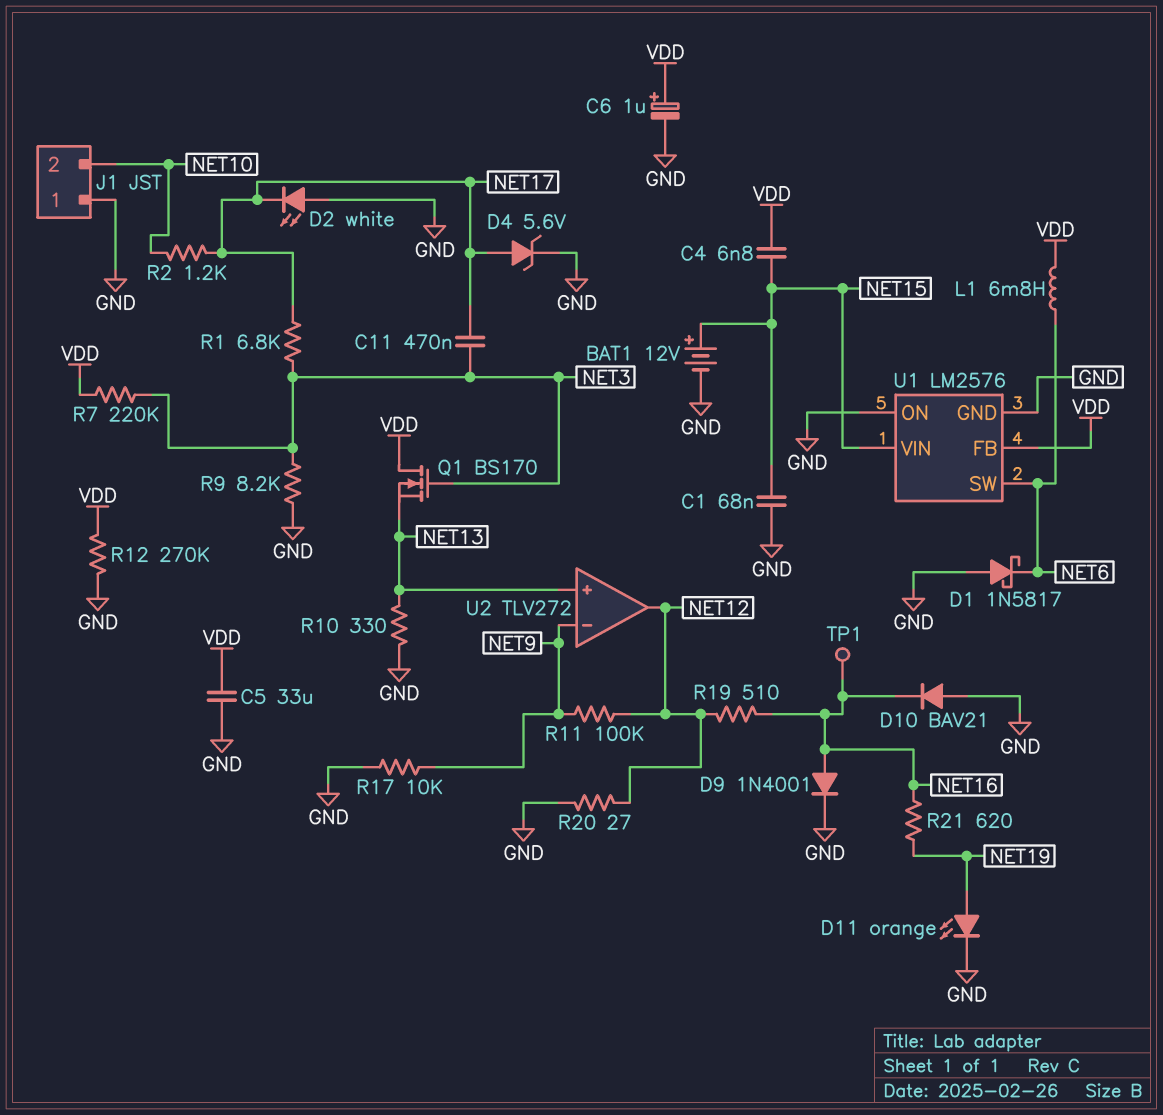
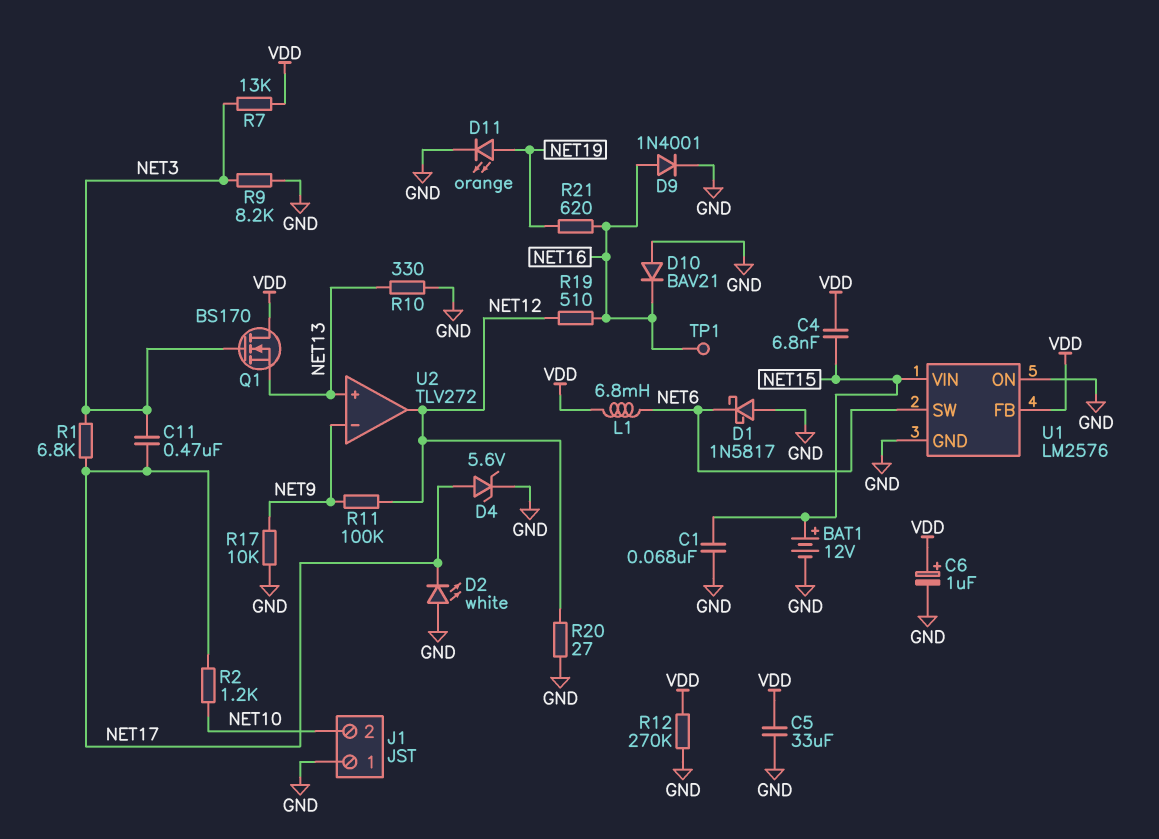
R7: 220k (NET3, VDD) -> 13k (NET3, VDD)

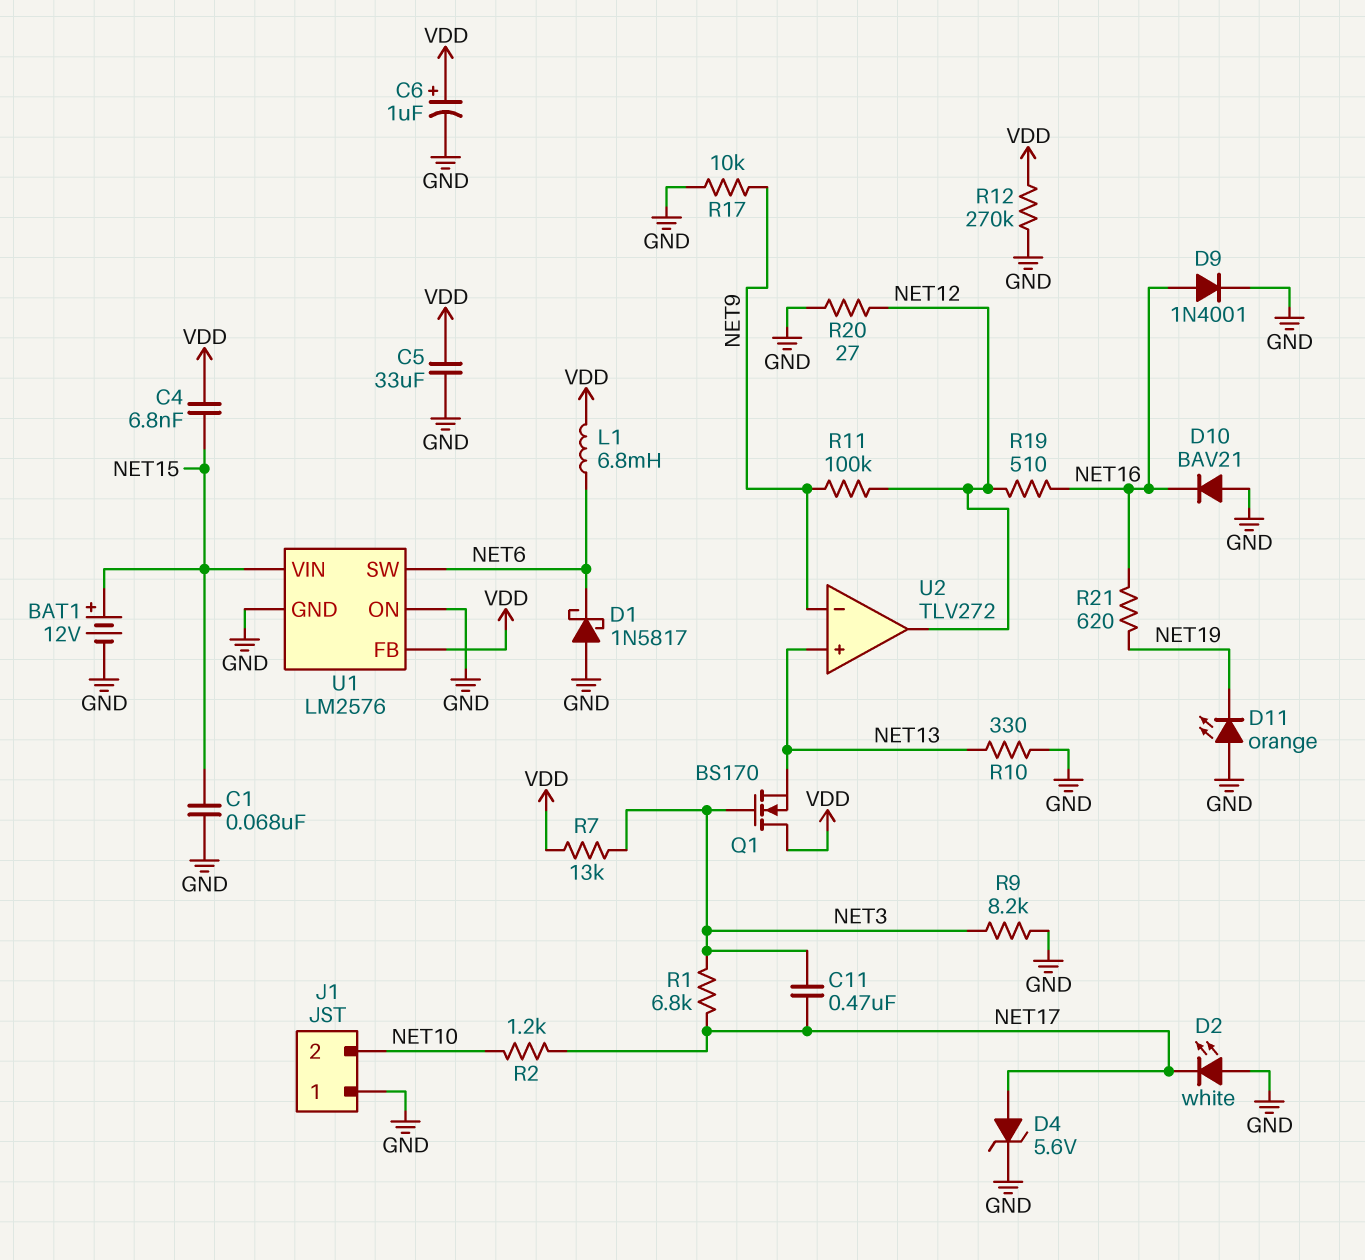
D11: LED orange (A NET19, K GND) -> LED orange (A GND, K NET19)
TP1: test point (NET16) -> none

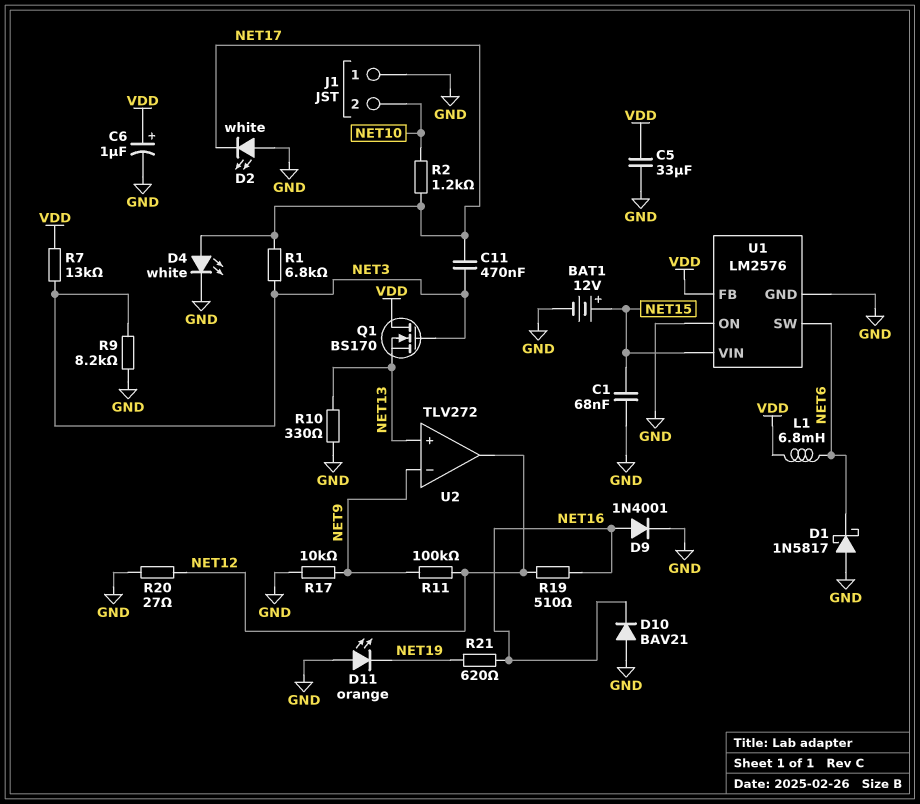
C4: 6.8nF (NET15, VDD) -> none
D4: zener 5.6V (A NET17, K GND) -> LED white (A NET17, K GND)
R12: 270k (GND, VDD) -> none

